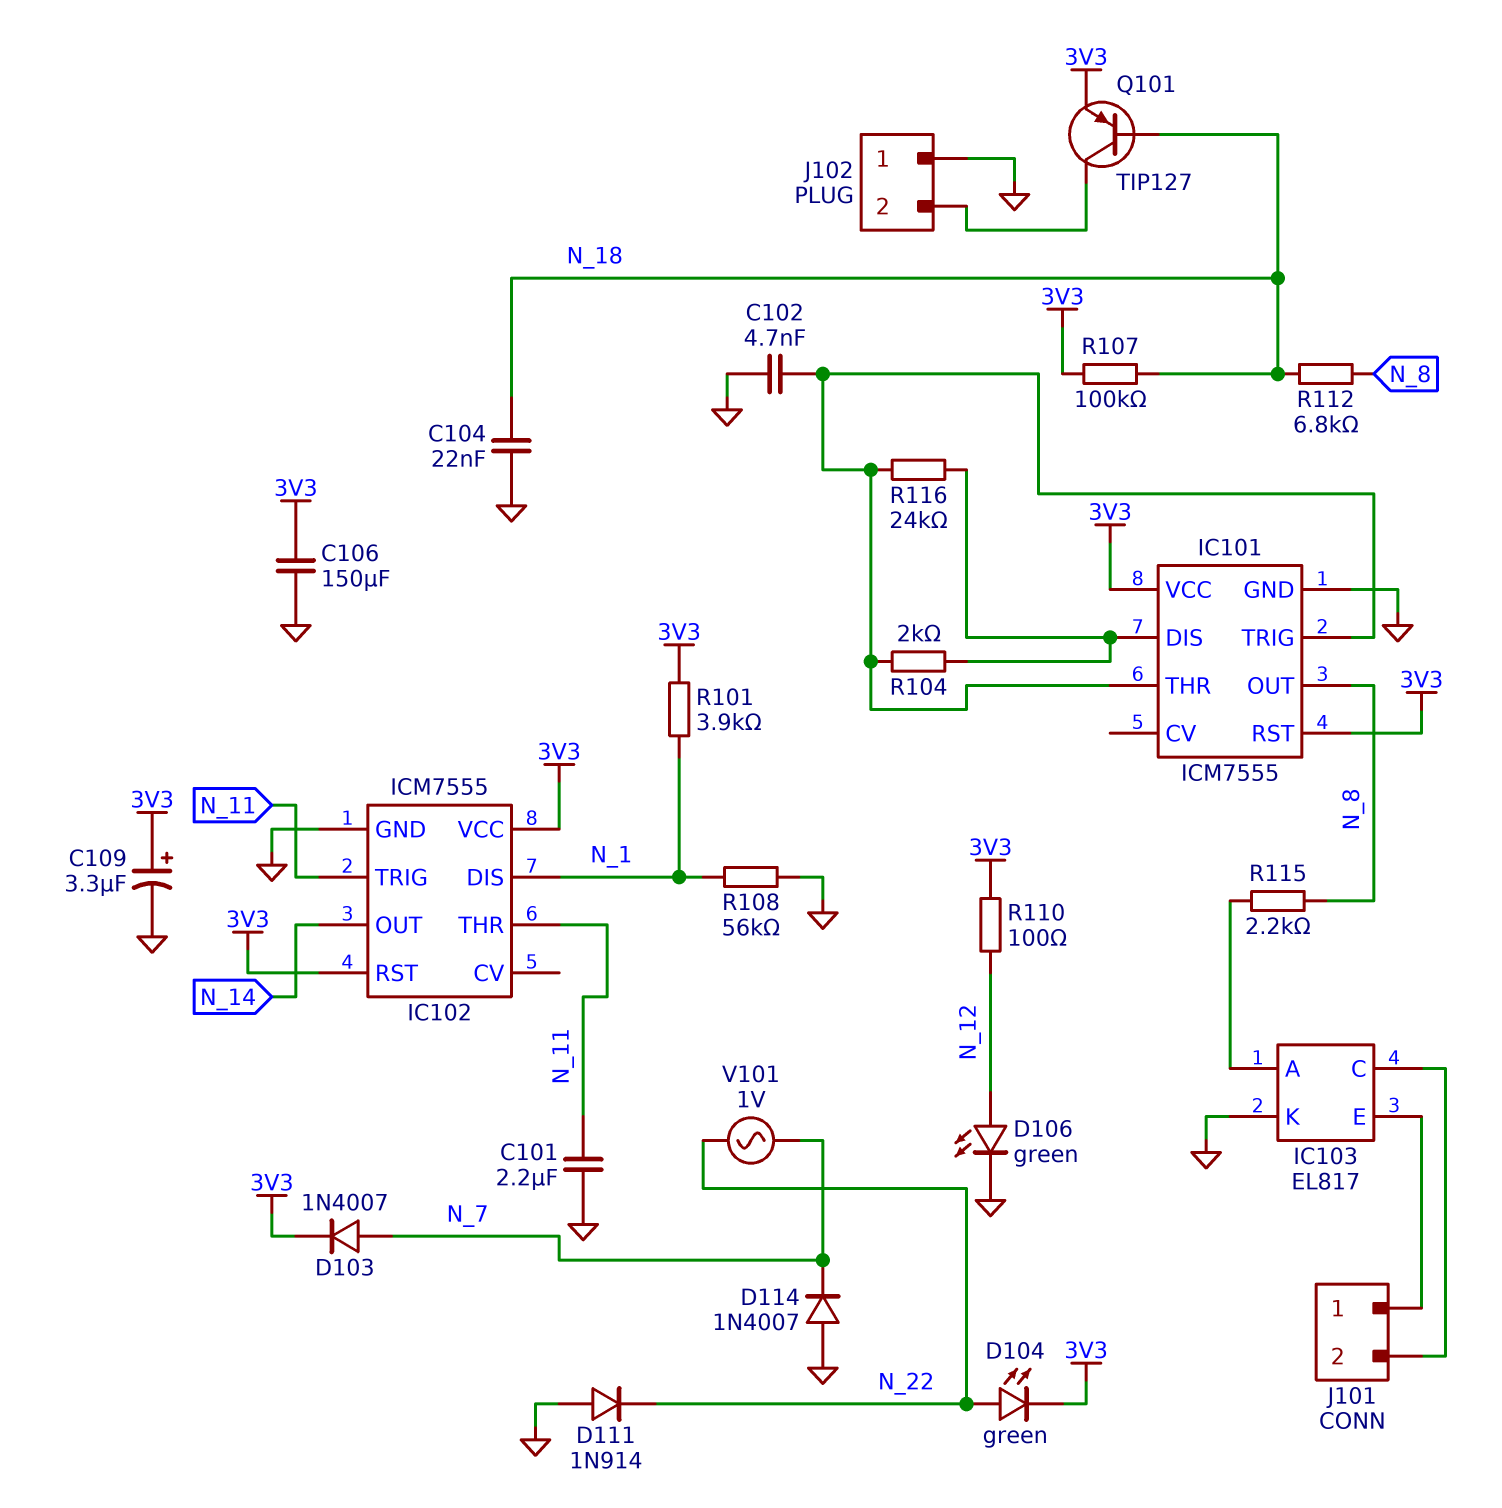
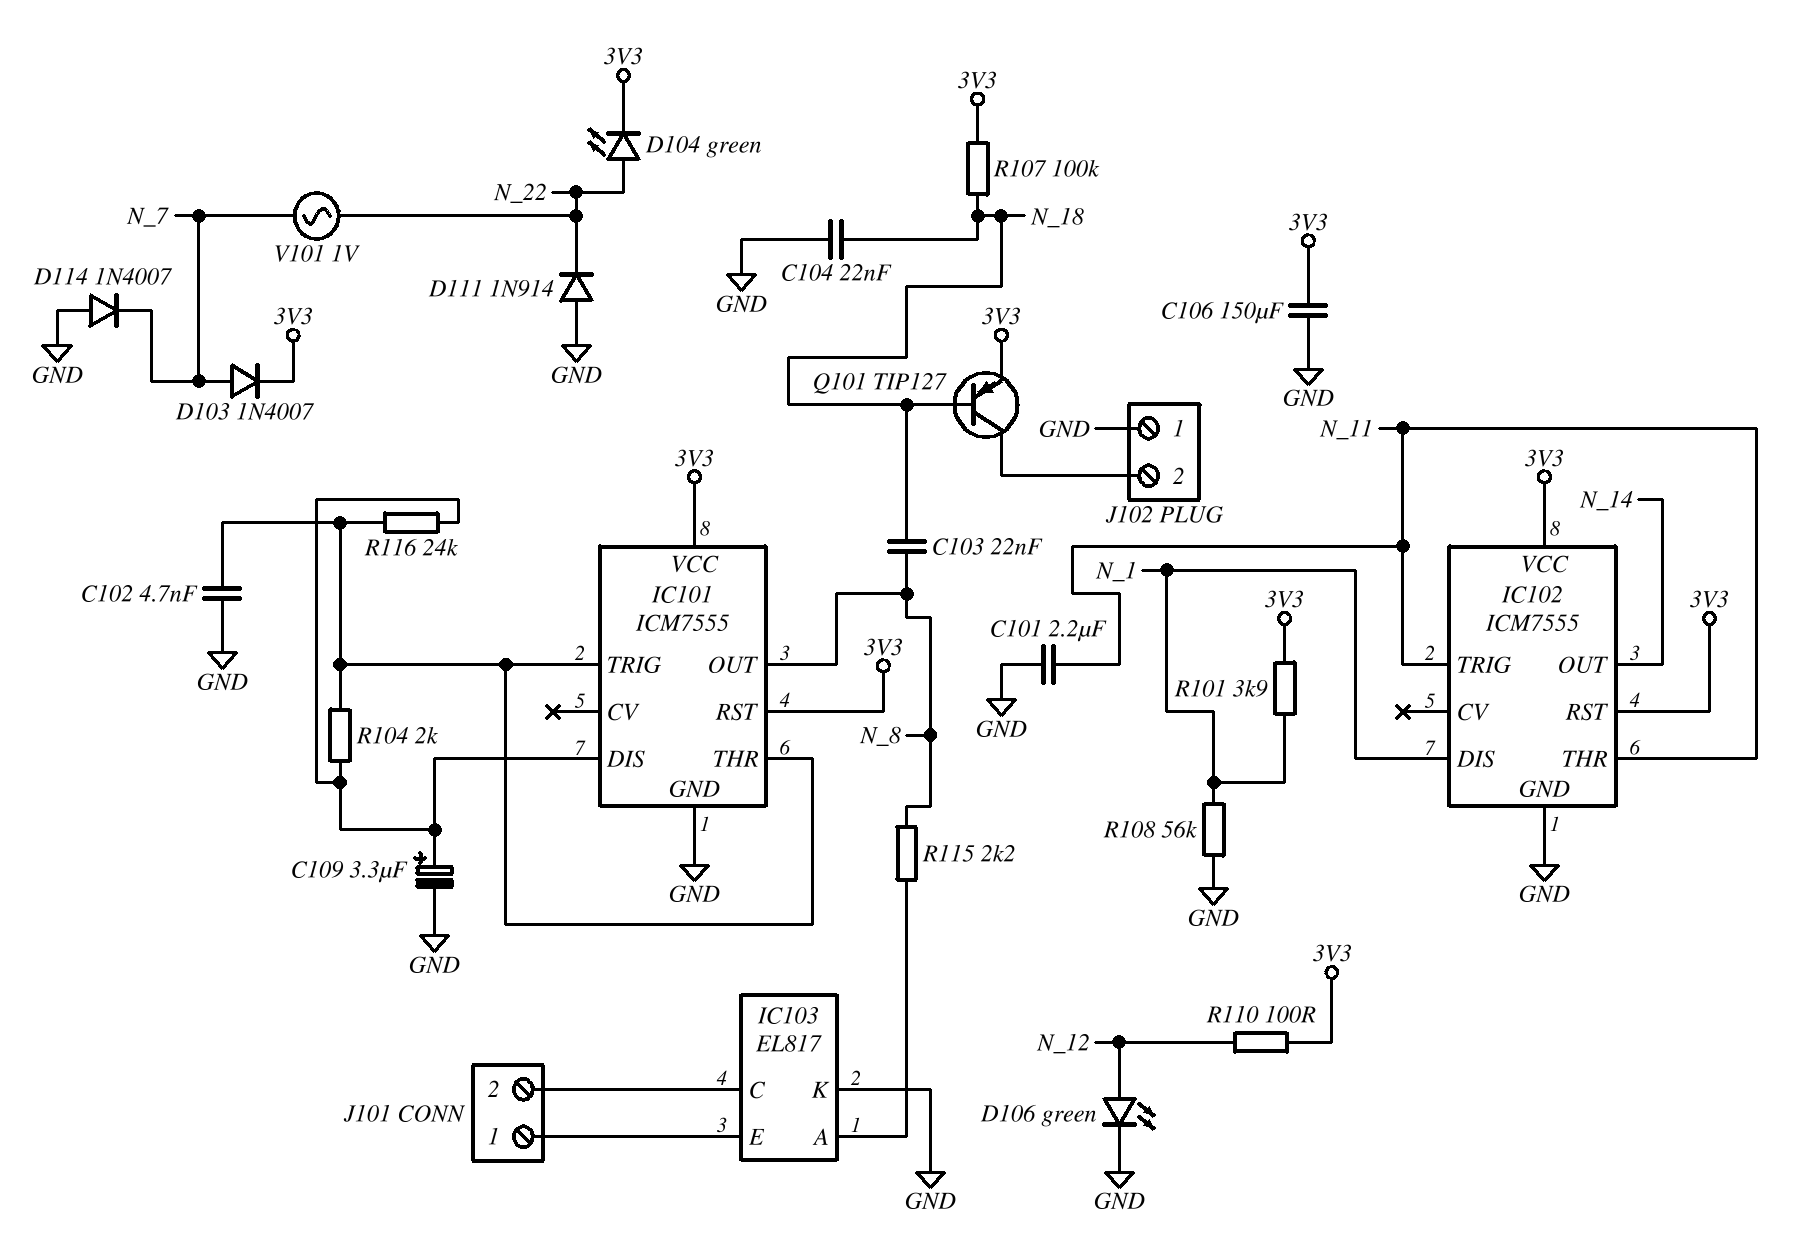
C103: none -> 22nF (N_8, N_18)
C109: 3.3uF (plus 3V3, minus GND) -> 3.3uF (plus IC101/DIS, minus GND)
R112: 6.8k (N_8, N_18) -> none

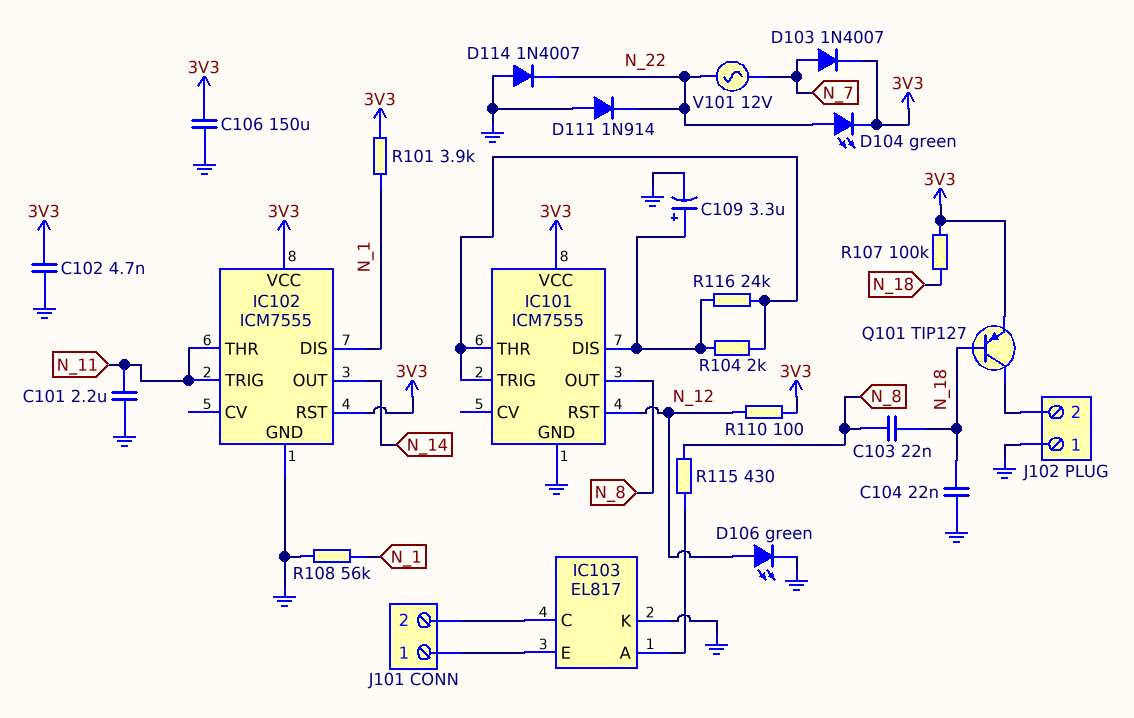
C102: 4.7nF (GND, IC101/THR) -> 4.7nF (3V3, GND)
D114: diode 1N4007 (A GND, K N_7) -> diode 1N4007 (A GND, K N_22)
IC101 pin RST: 3V3 -> N_12
R115: 2.2k (IC103/A, N_8) -> 430 (IC103/A, N_8)
V101: AC 1V (N_7, N_22) -> AC 12V (N_7, N_22)

